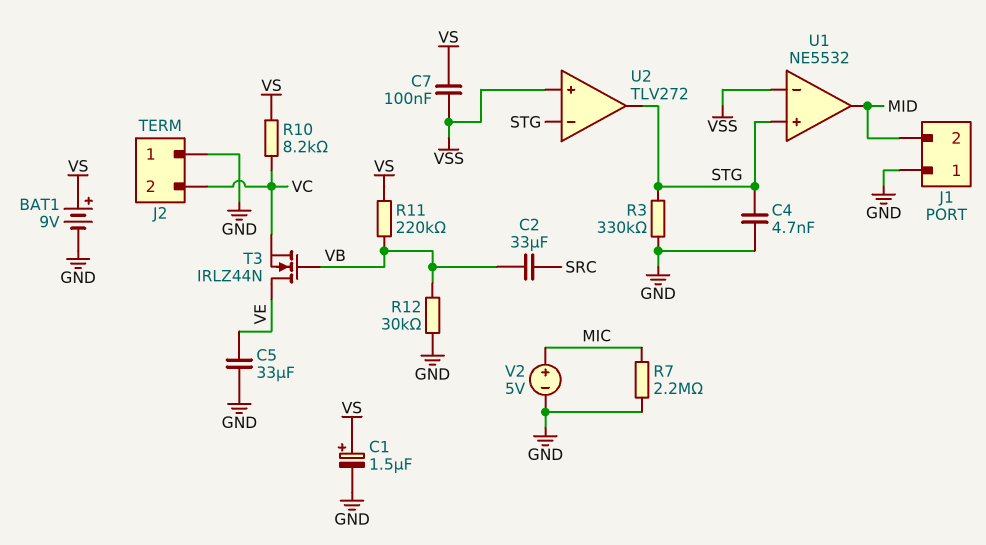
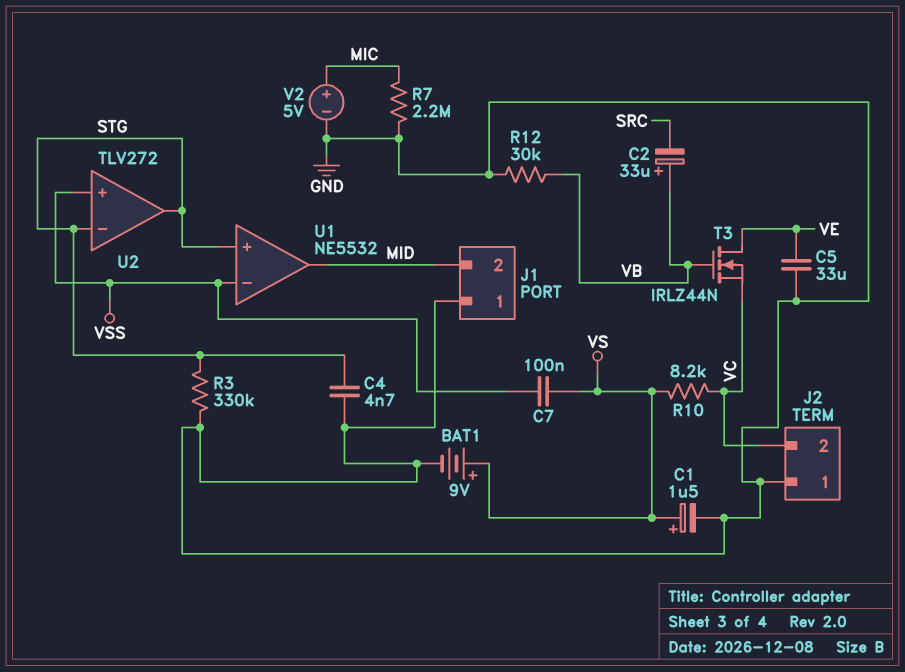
C2: 33uF (SRC, VB) -> 33uF (plus VB, minus SRC)
R11: 220k (VB, VS) -> none

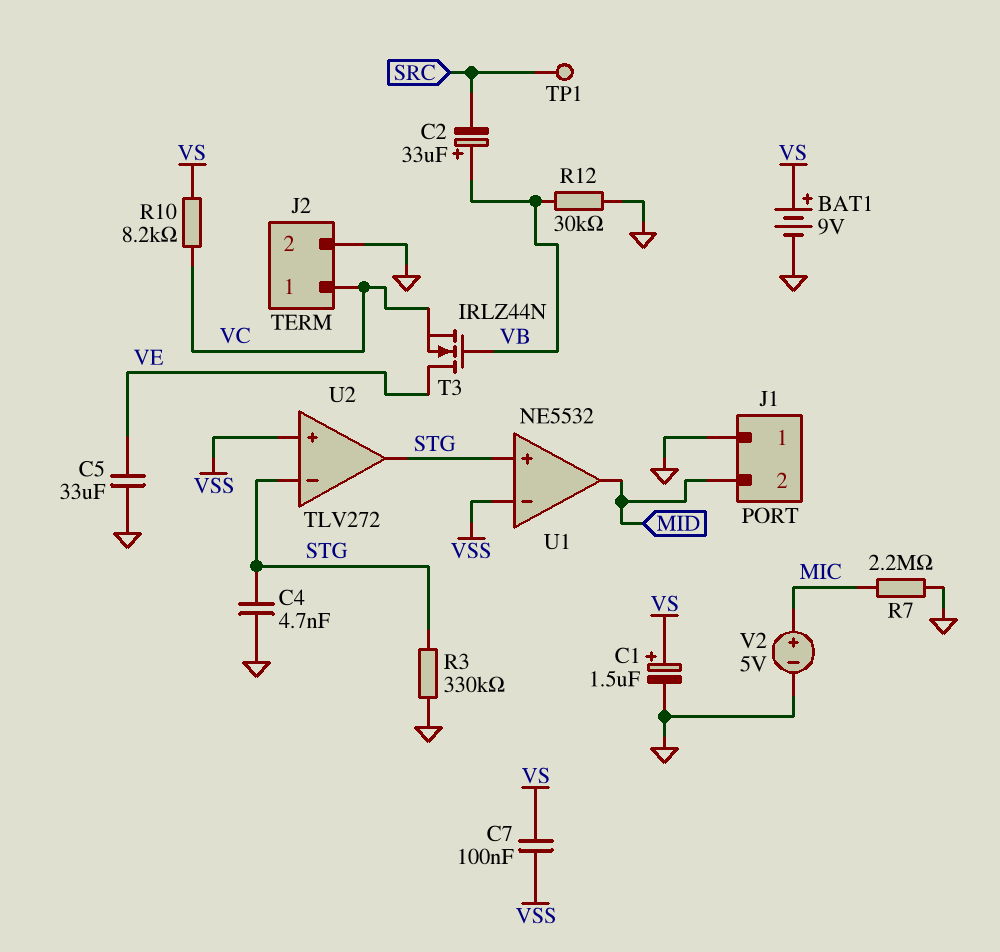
J2 pin 1: GND -> VC
J2 pin 2: VC -> GND
TP1: none -> test point (SRC)

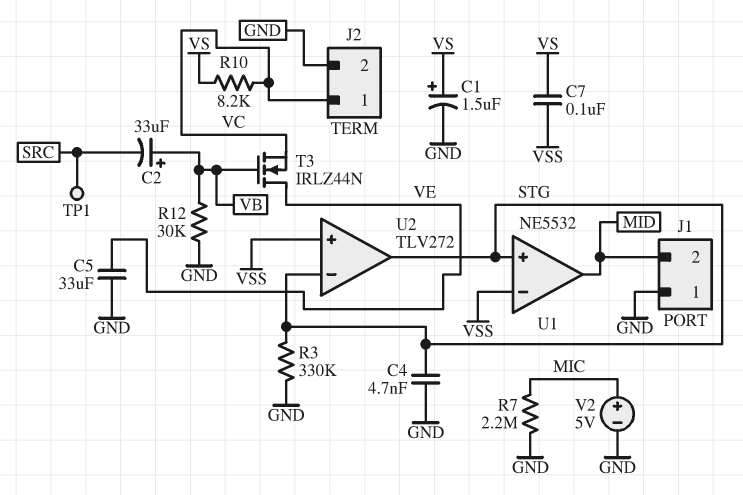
BAT1: 9V (plus VS, minus GND) -> none

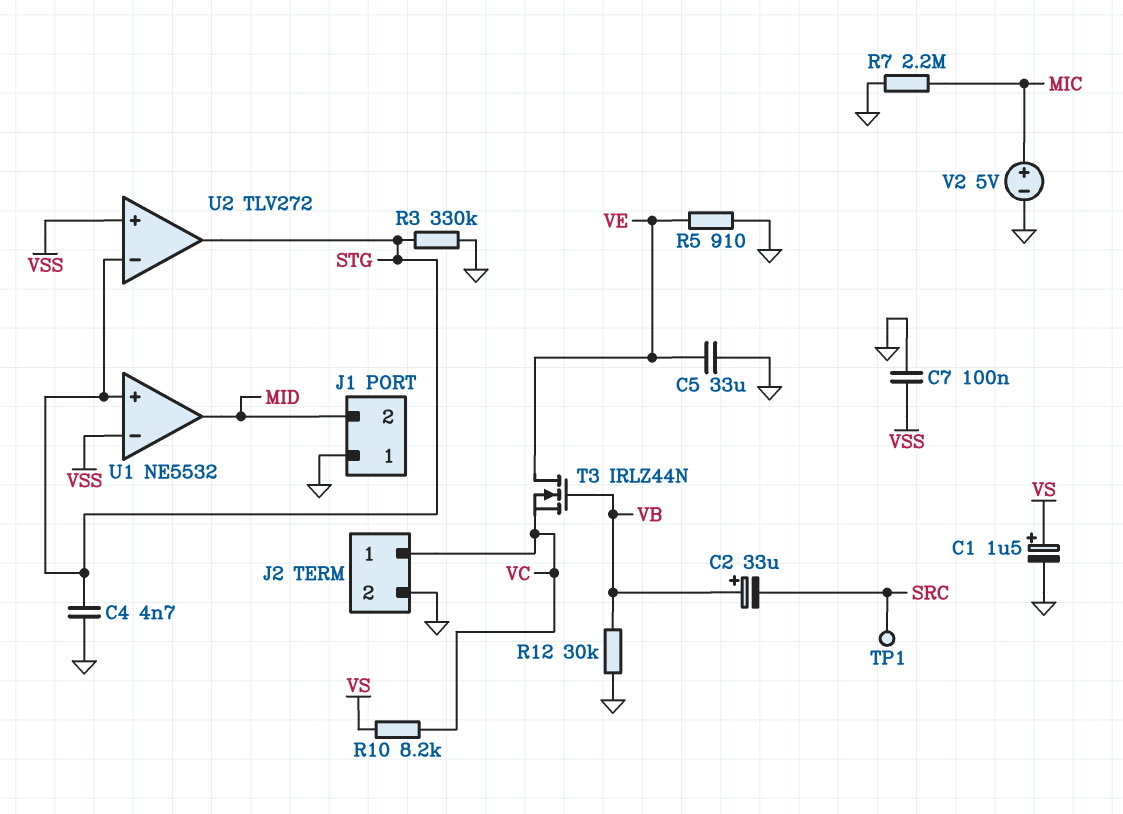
C7: 100nF (VS, VSS) -> 100nF (GND, VSS)
R5: none -> 910 (GND, VE)

